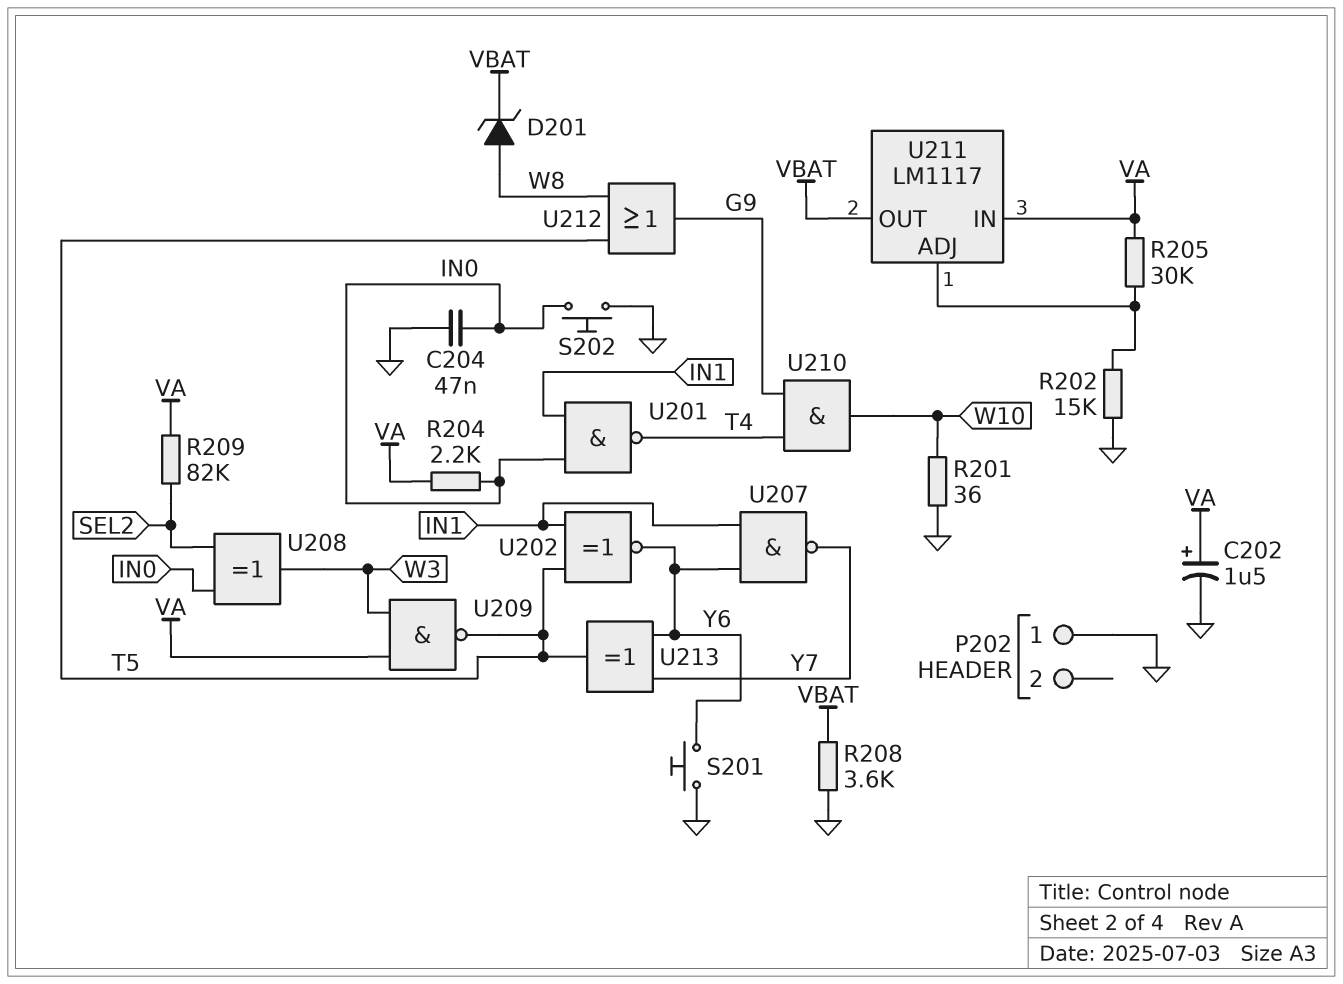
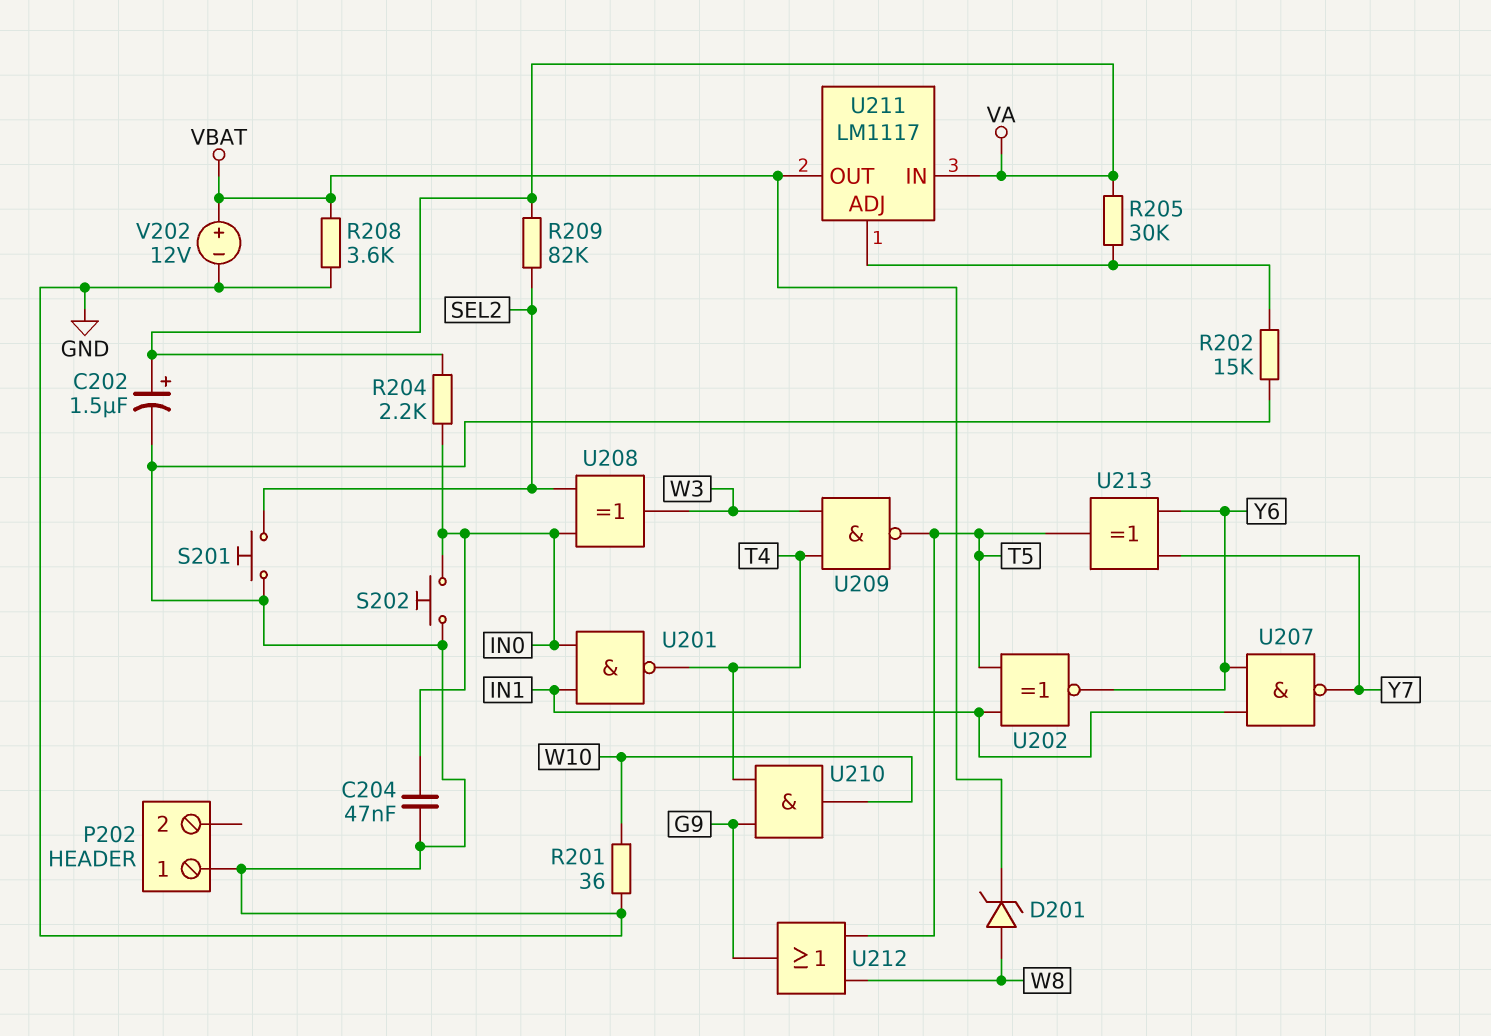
S201: button (GND, Y6) -> button (GND, SEL2)
U209: NAND (in VA, in W3, out T5) -> NAND (in T4, in W3, out T5)
V202: none -> 12V (plus VBAT, minus GND)

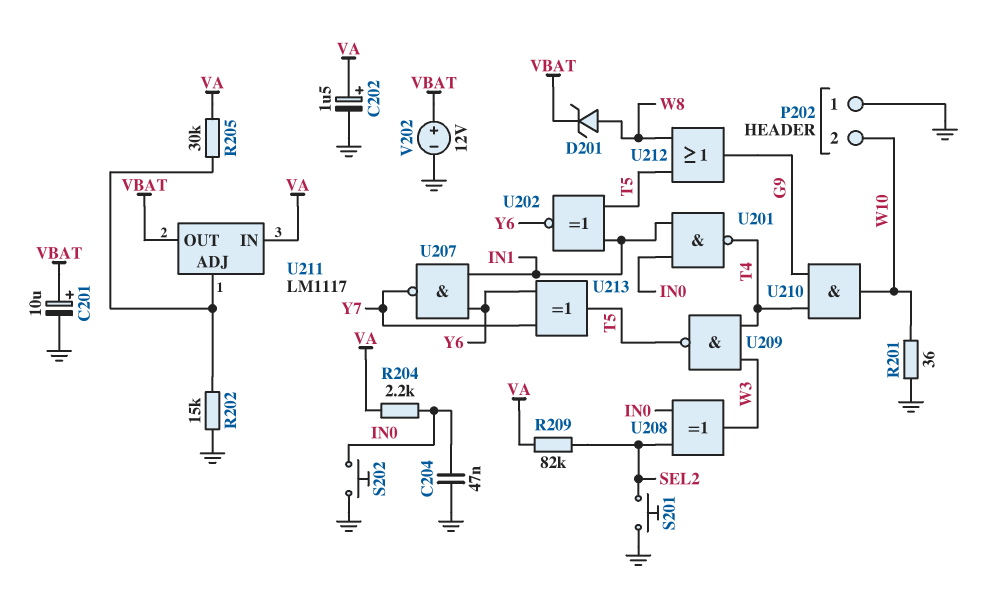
C201: none -> 10uF (plus VBAT, minus GND)
P202 pin 2: none -> W10
R208: 3.6k (GND, VBAT) -> none

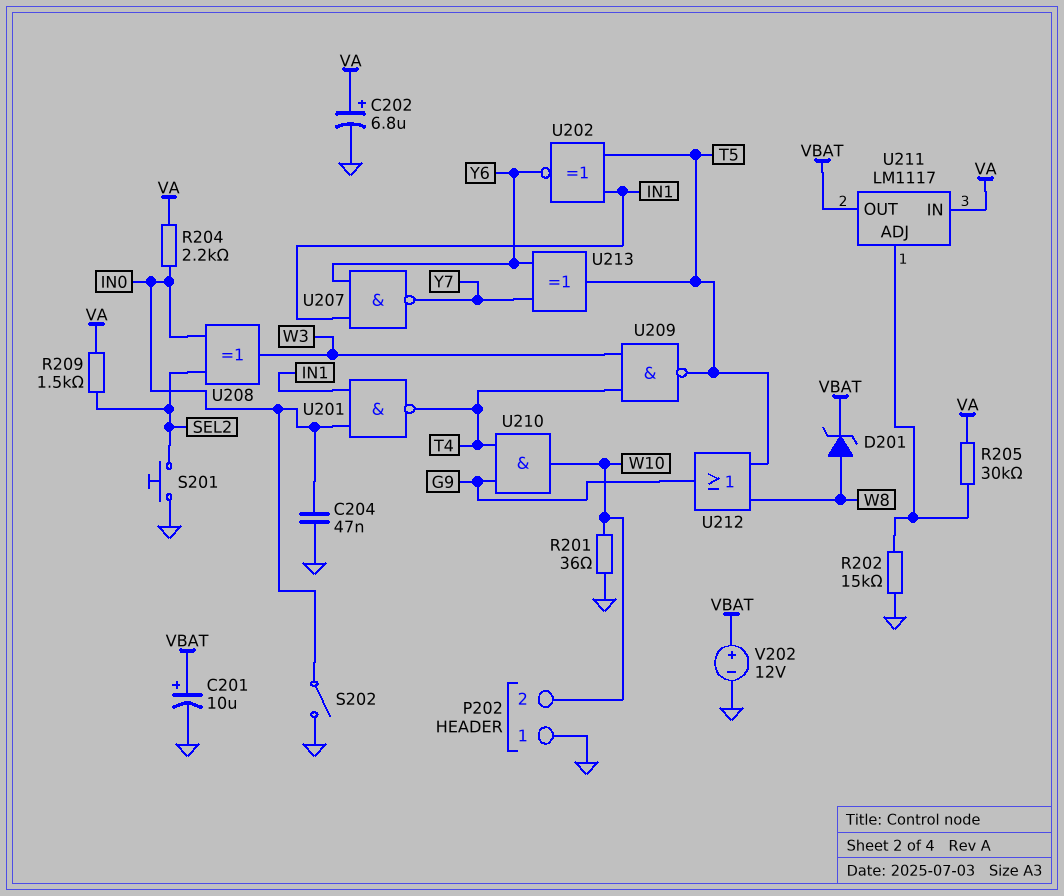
C202: 1.5uF (plus VA, minus GND) -> 6.8uF (plus VA, minus GND)
R209: 82k (SEL2, VA) -> 1.5k (SEL2, VA)
S202: button (GND, IN0) -> switch (GND, IN0)

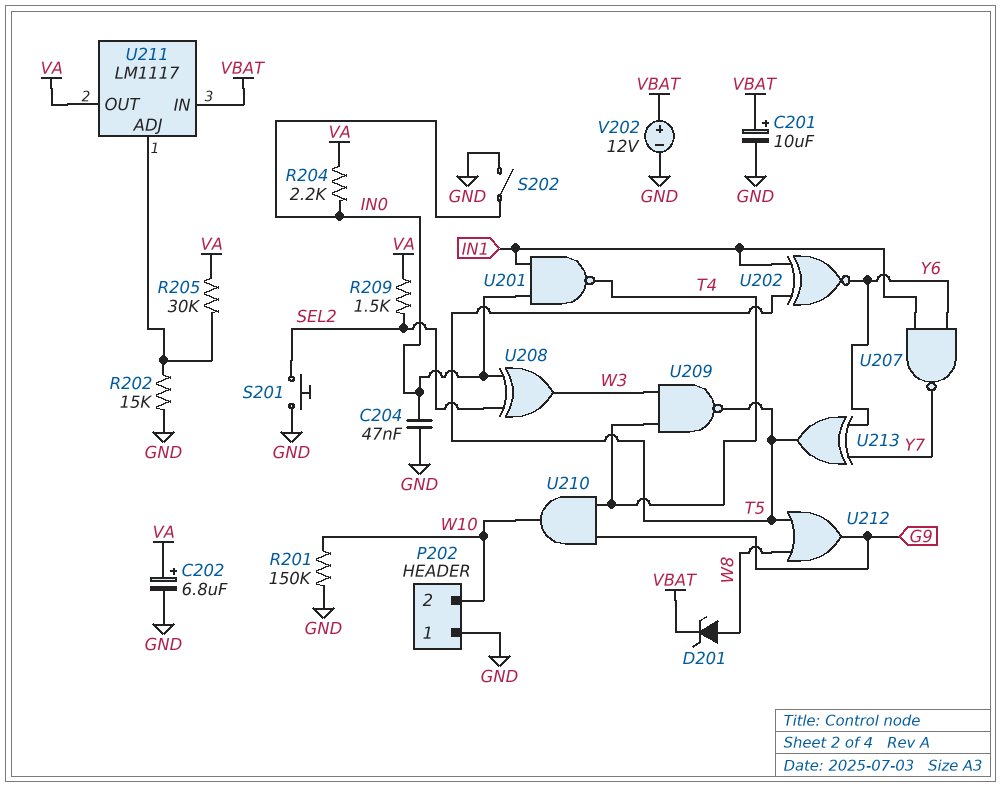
R201: 36 (GND, W10) -> 150k (GND, W10)
U211 pin IN: VA -> VBAT
U211 pin OUT: VBAT -> VA

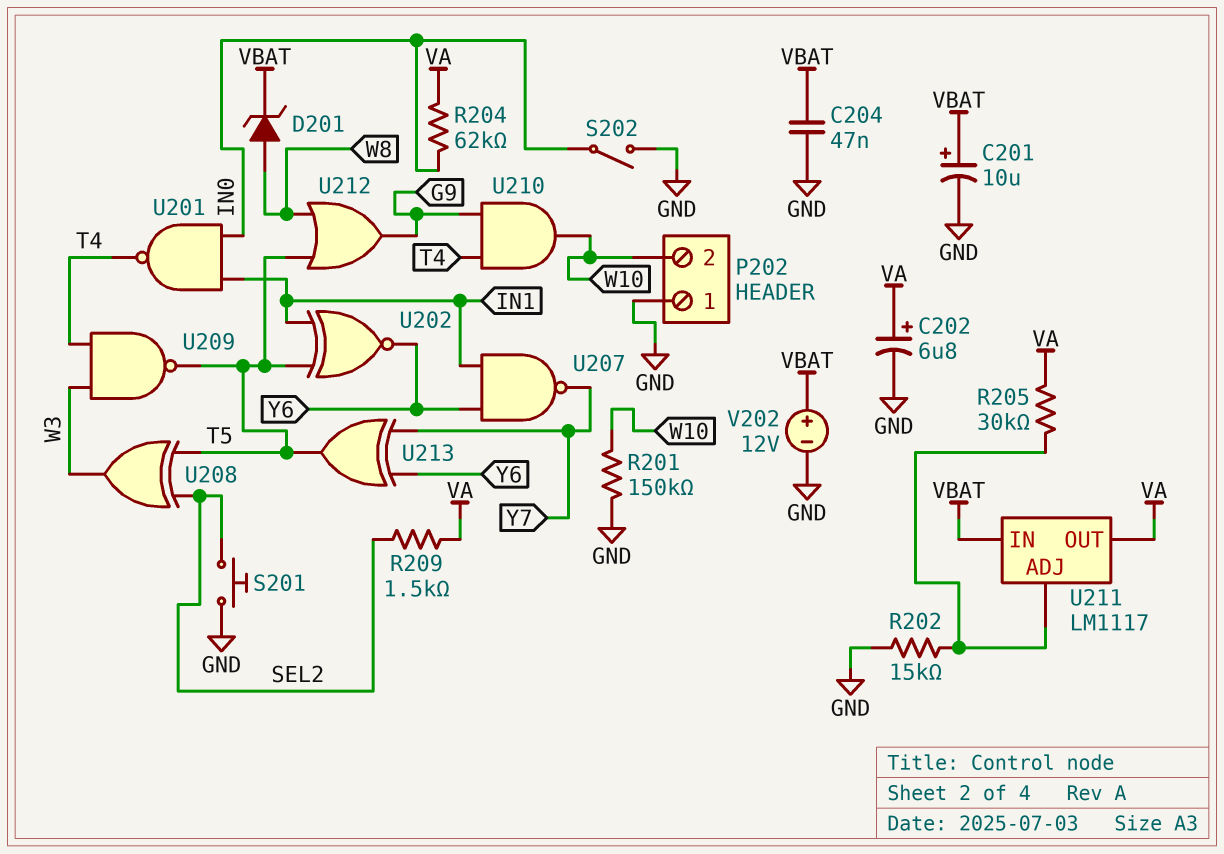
C204: 47nF (GND, IN0) -> 47nF (GND, VBAT)
R204: 2.2k (IN0, VA) -> 62k (IN0, VA)
U208: XOR (in IN0, in SEL2, out W3) -> XOR (in SEL2, in T5, out W3)

